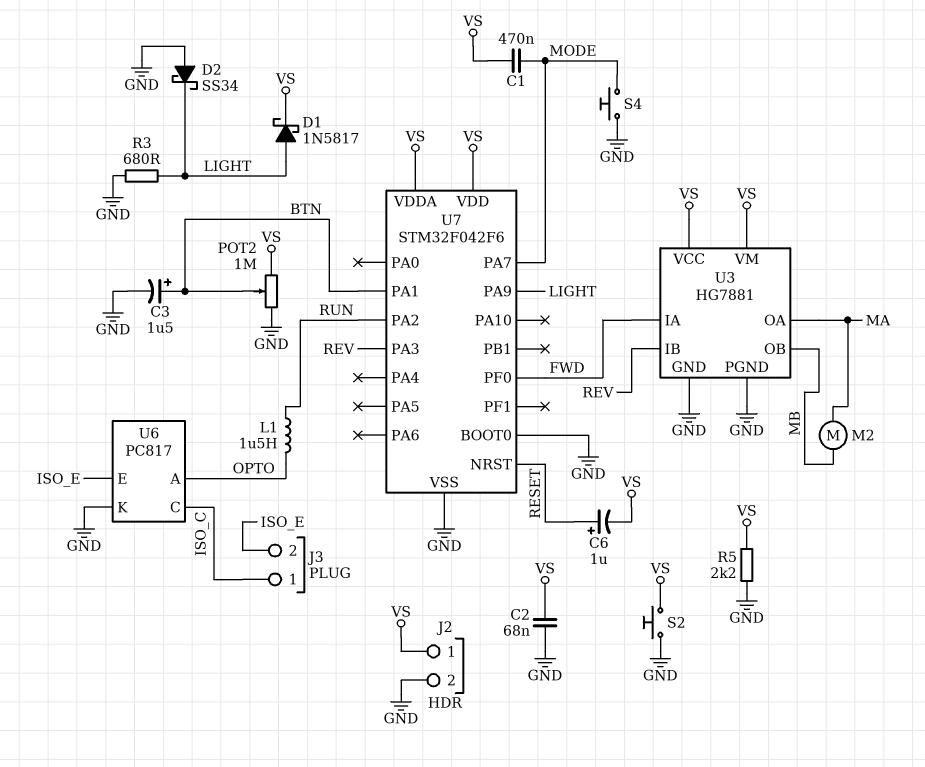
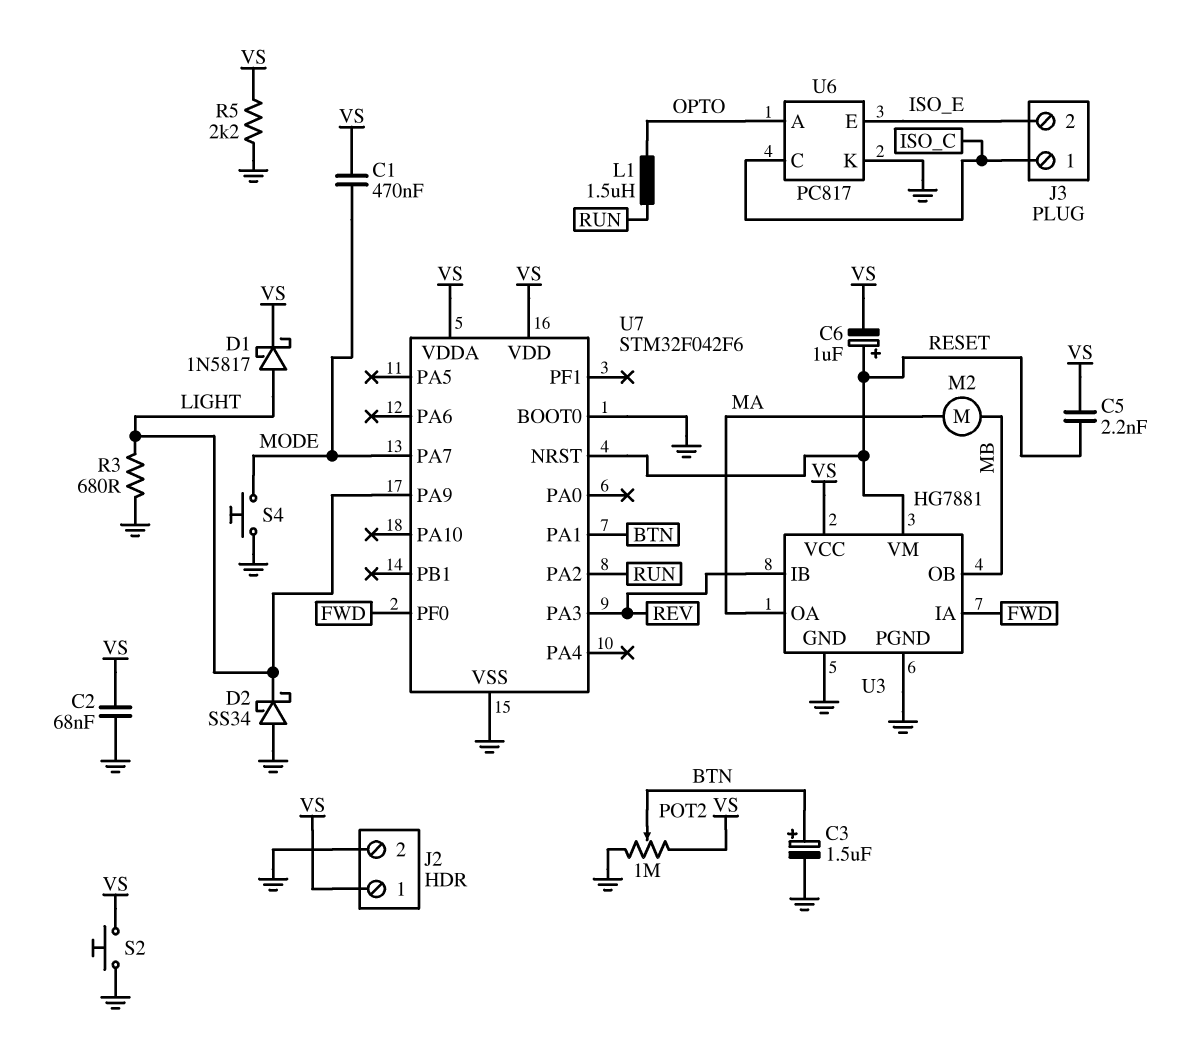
C5: none -> 2.2nF (RESET, VS)
U3 pin VM: VS -> RESET

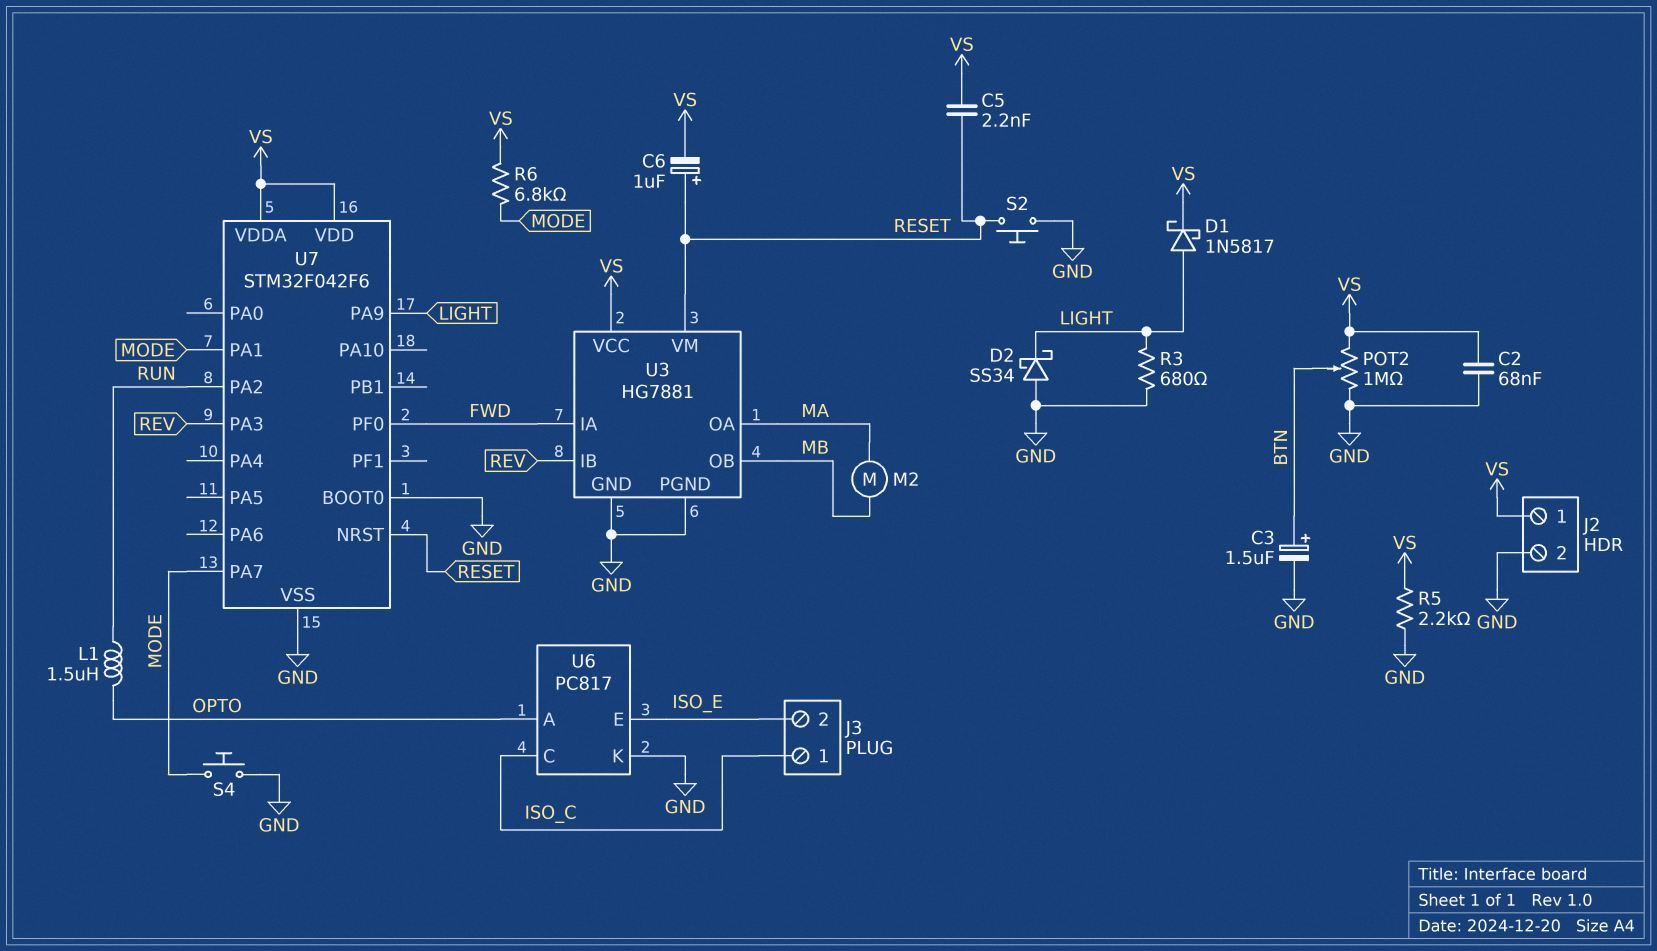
C1: 470nF (MODE, VS) -> none
R6: none -> 6.8k (MODE, VS)
S2: button (GND, VS) -> button (GND, RESET)
U7 pin PA1: BTN -> MODE

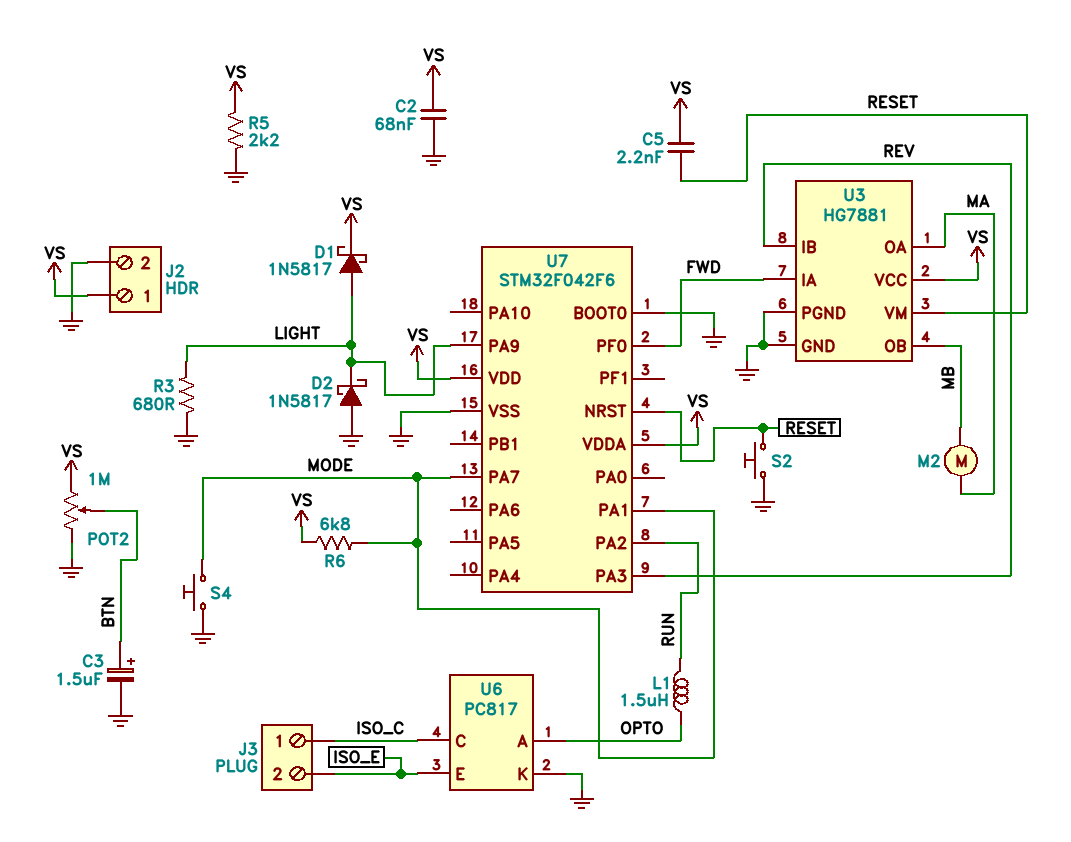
C6: 1uF (plus RESET, minus VS) -> none
D2: schottky SS34 (A GND, K LIGHT) -> schottky 1N5817 (A GND, K LIGHT)

